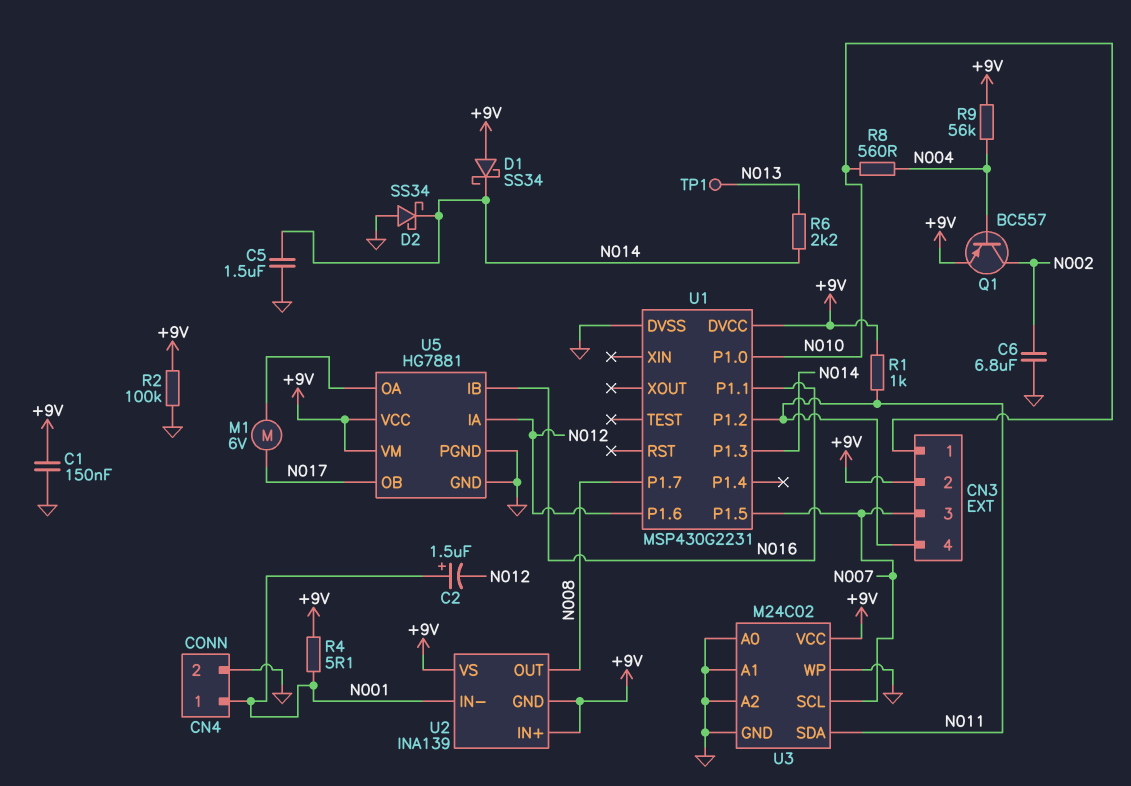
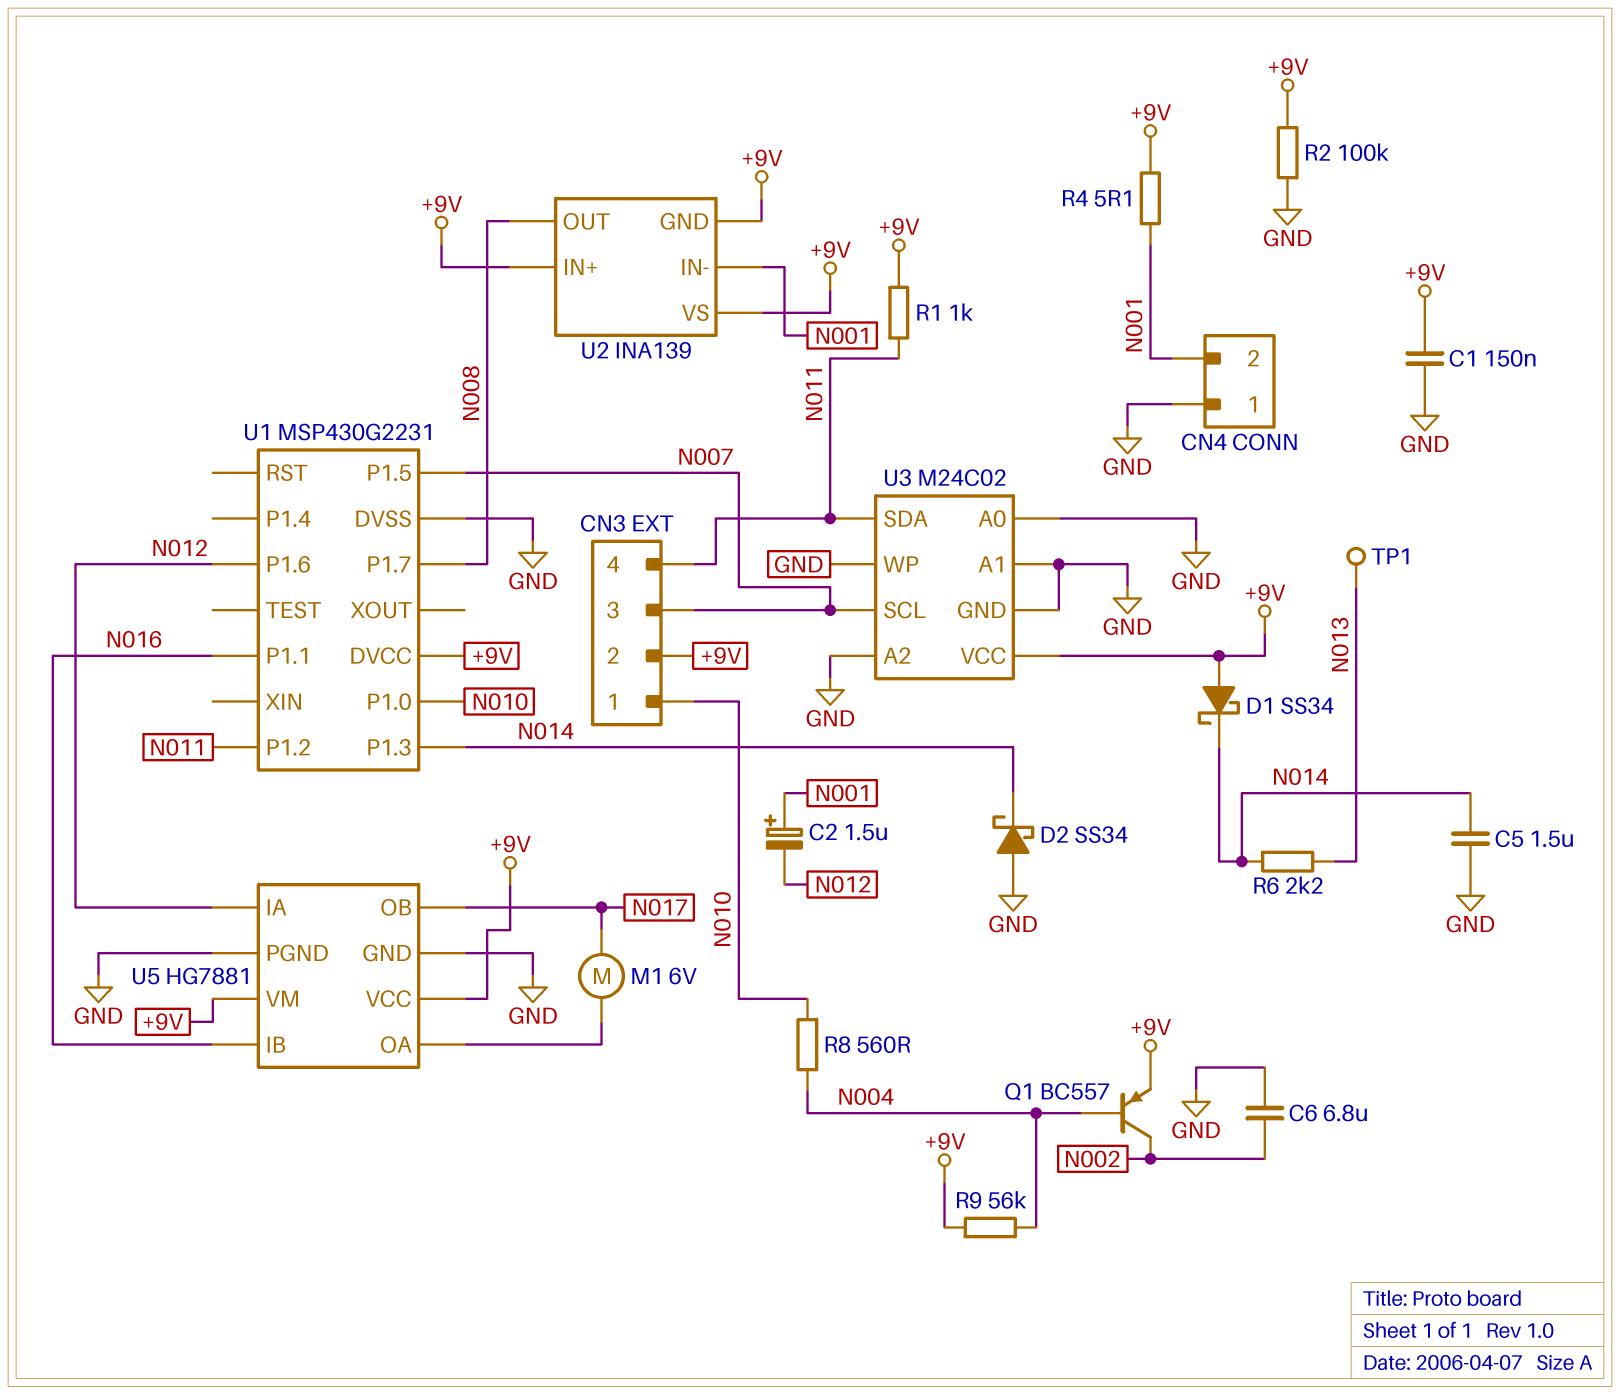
CN4 pin 1: N001 -> GND
CN4 pin 2: GND -> N001

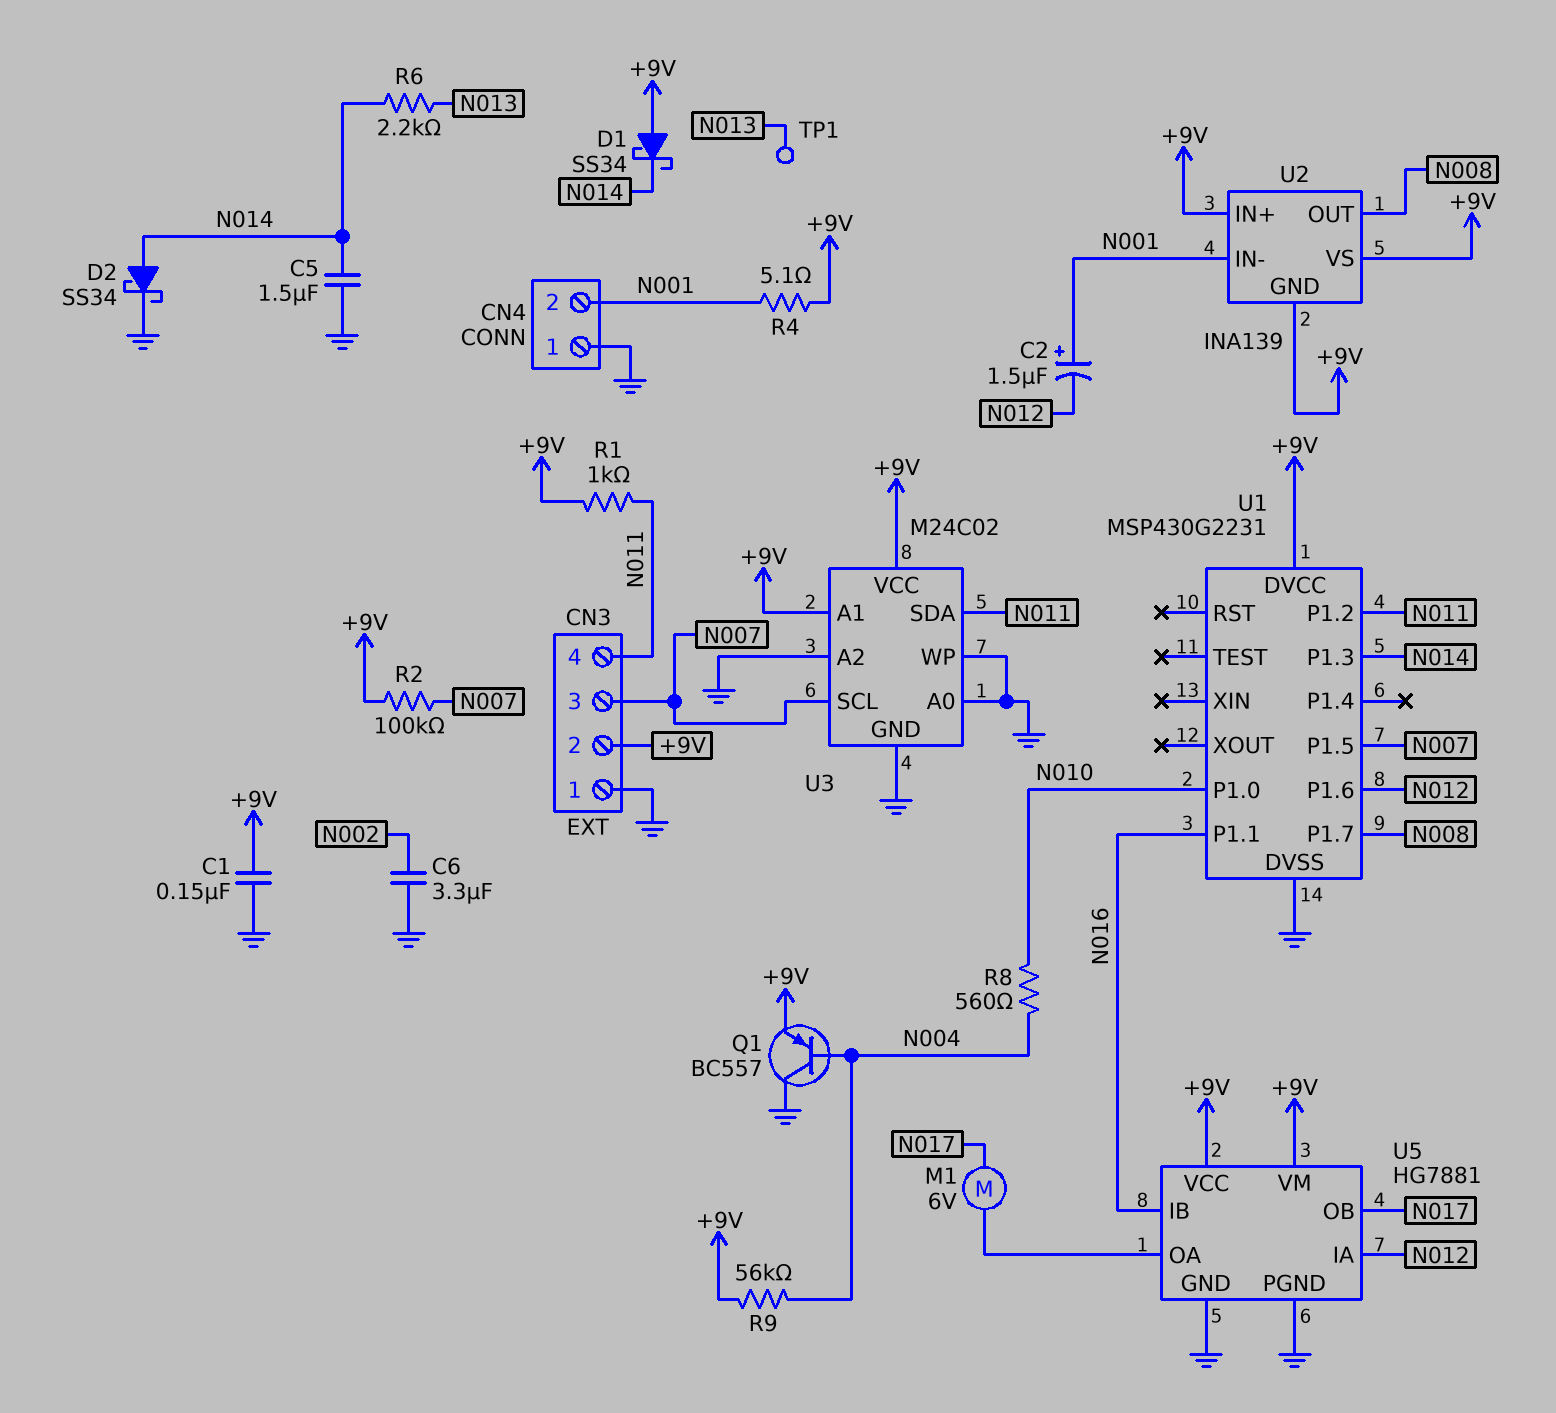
C6: 6.8uF (GND, N002) -> 3.3uF (GND, N002)
CN3 pin 1: N010 -> GND
D2: schottky SS34 (A GND, K N014) -> schottky SS34 (A N014, K GND)
Q1: PNP BC557 (B N004, C N002, E +9V) -> PNP BC557 (B N004, C GND, E +9V)
R2: 100k (+9V, GND) -> 100k (+9V, N007)
U3 pin A1: GND -> +9V

